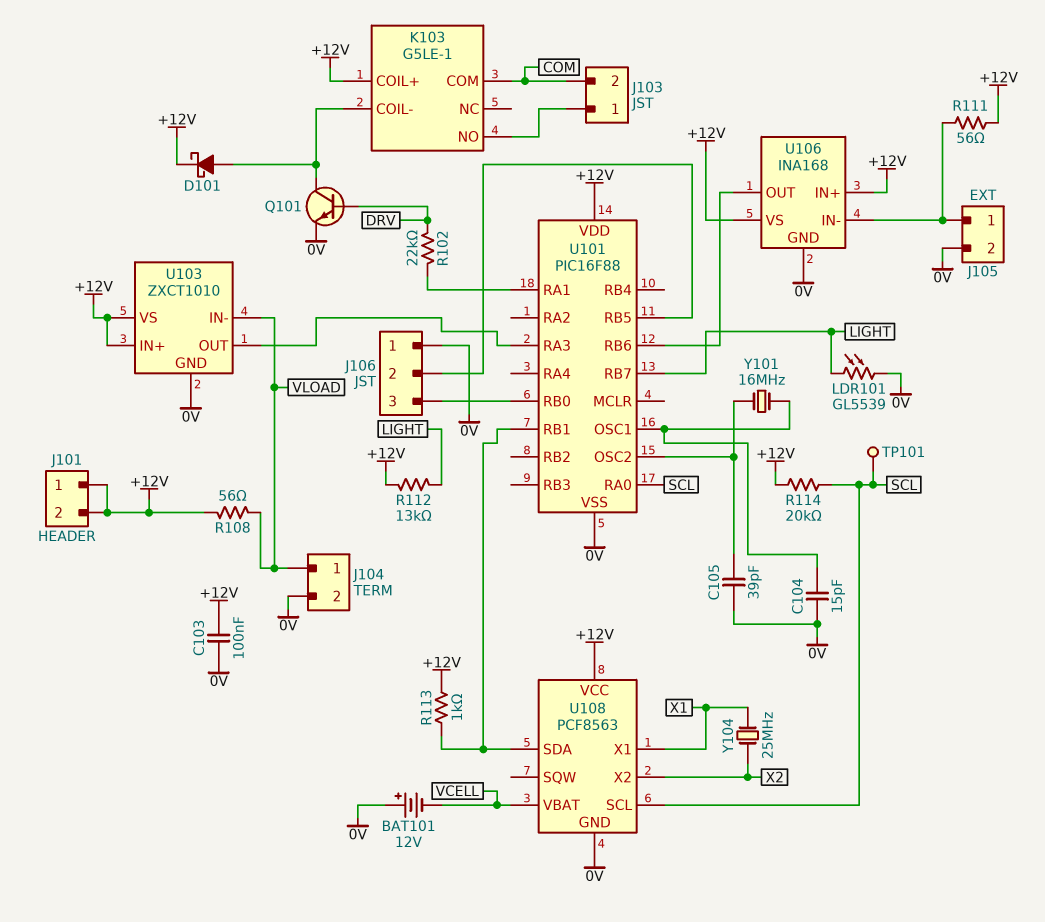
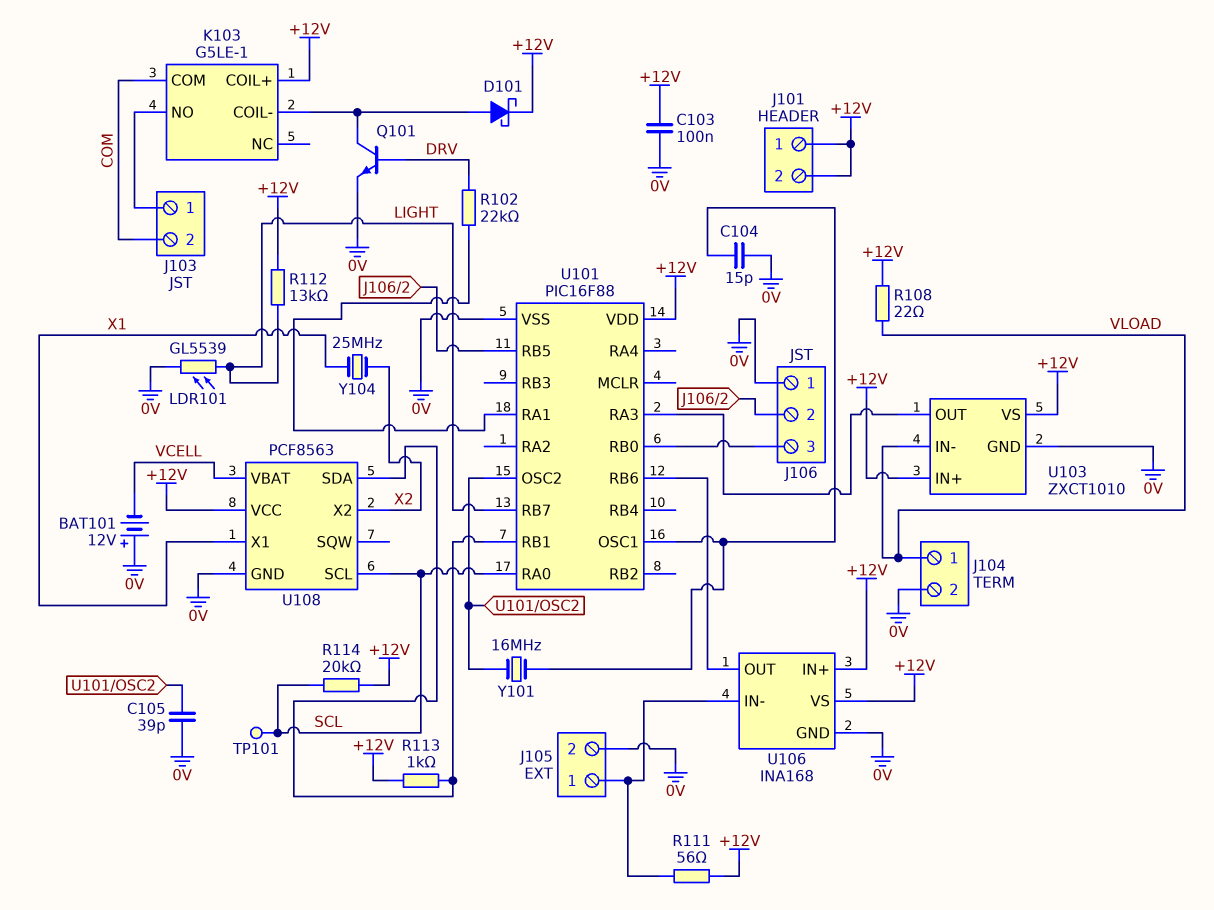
R108: 56 (+12V, VLOAD) -> 22 (+12V, VLOAD)

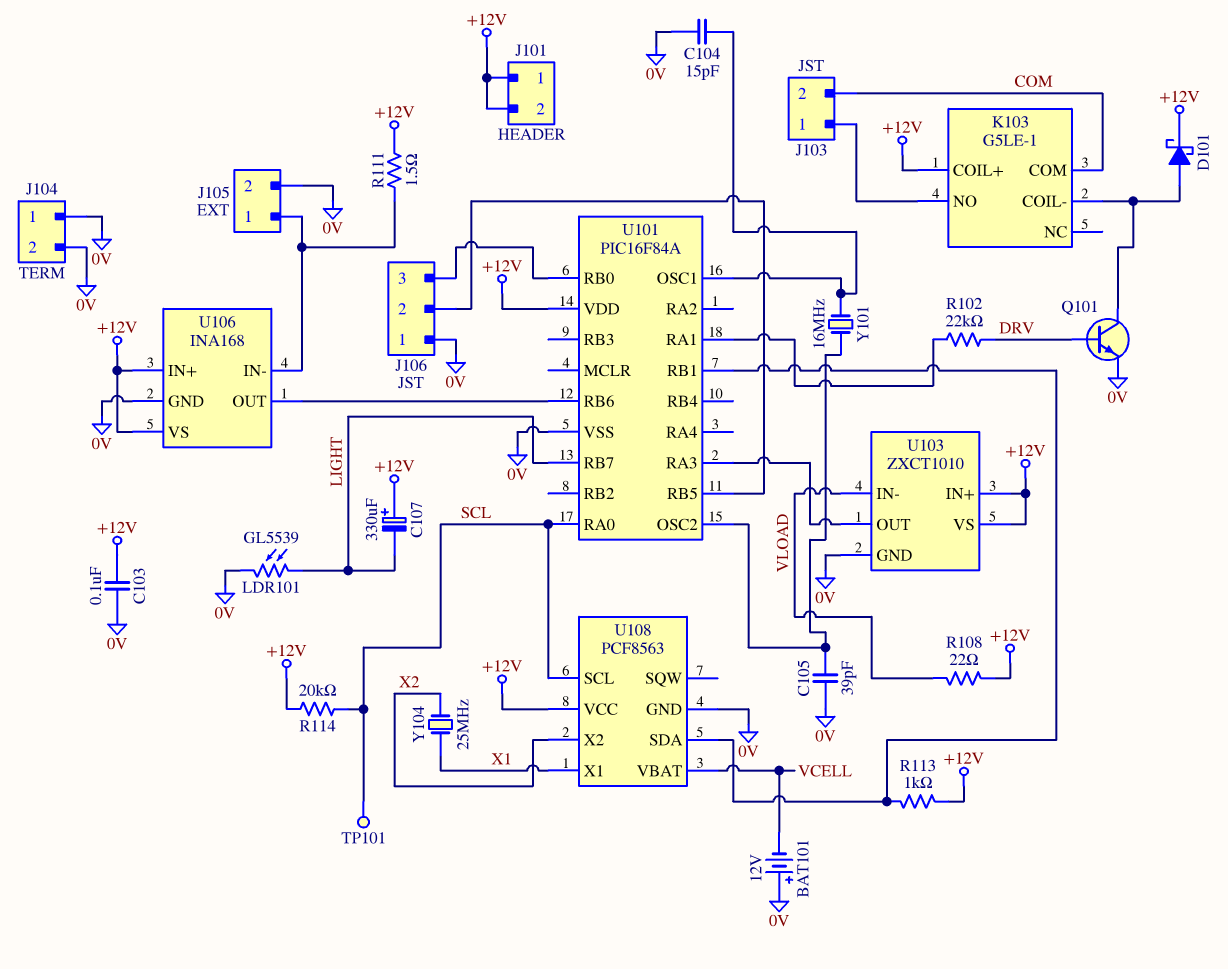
C107: none -> 330uF (plus +12V, minus LIGHT)
J104 pin 1: VLOAD -> 0V
R111: 56 (+12V, J105/1) -> 1.5 (+12V, J105/1)
R112: 13k (+12V, LIGHT) -> none
U101: PIC16F88 -> PIC16F84A

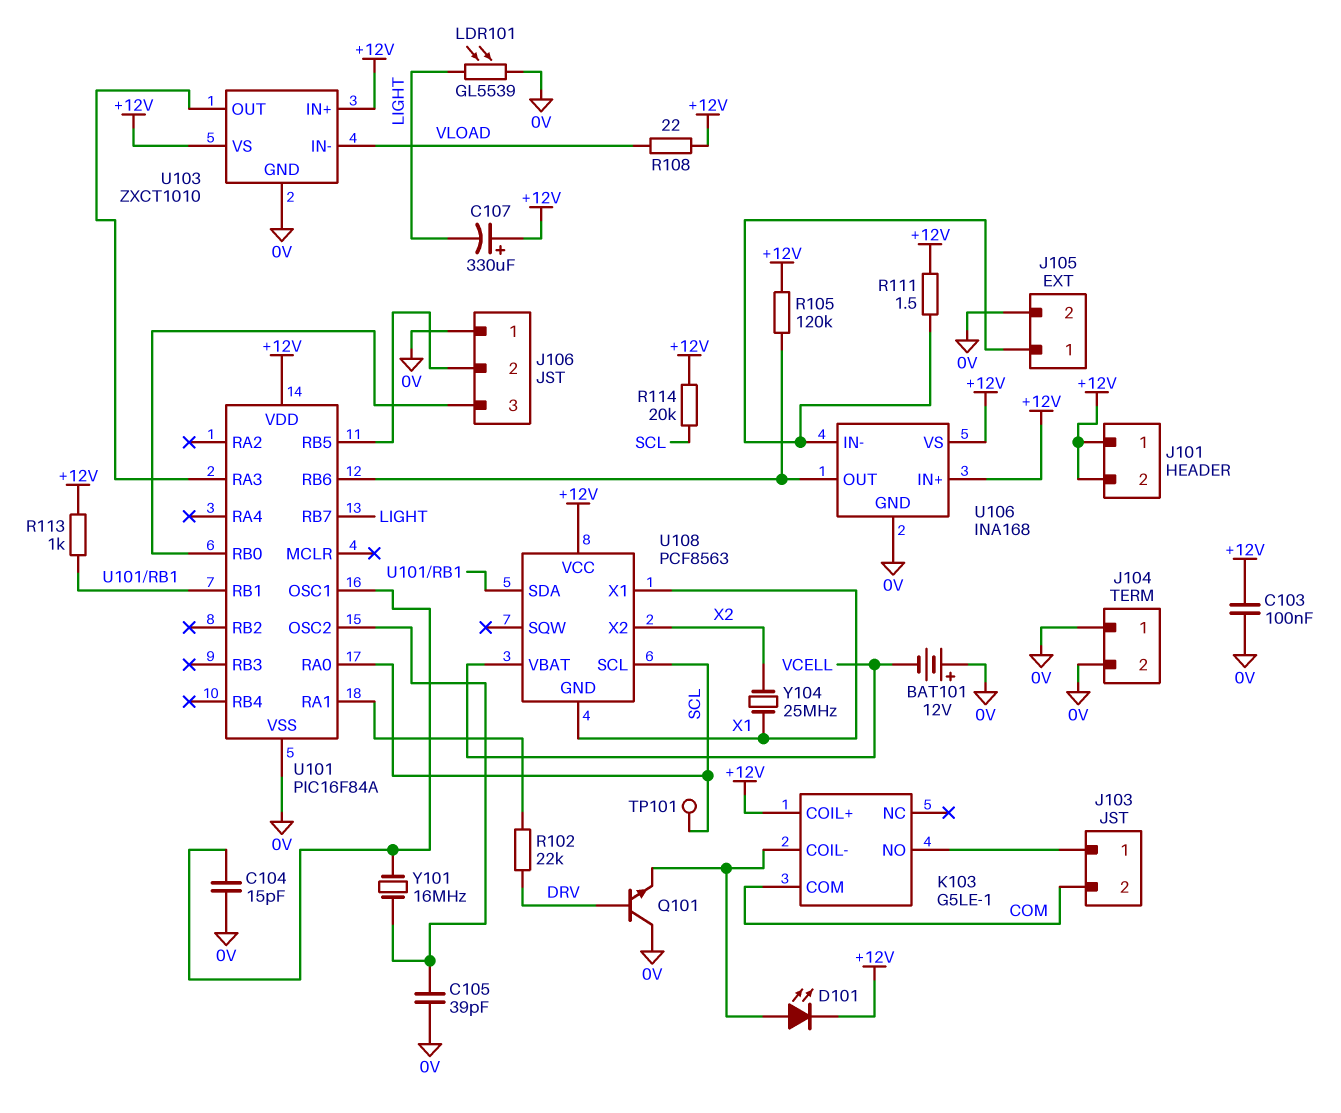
D101: schottky (A K103/COIL-, K +12V) -> LED (A K103/COIL-, K +12V)
Q101: NPN (B DRV, C K103/COIL-, E 0V) -> NPN (B DRV, C 0V, E K103/COIL-)
R105: none -> 120k (+12V, U101/RB6)
U108 pin GND: 0V -> X1

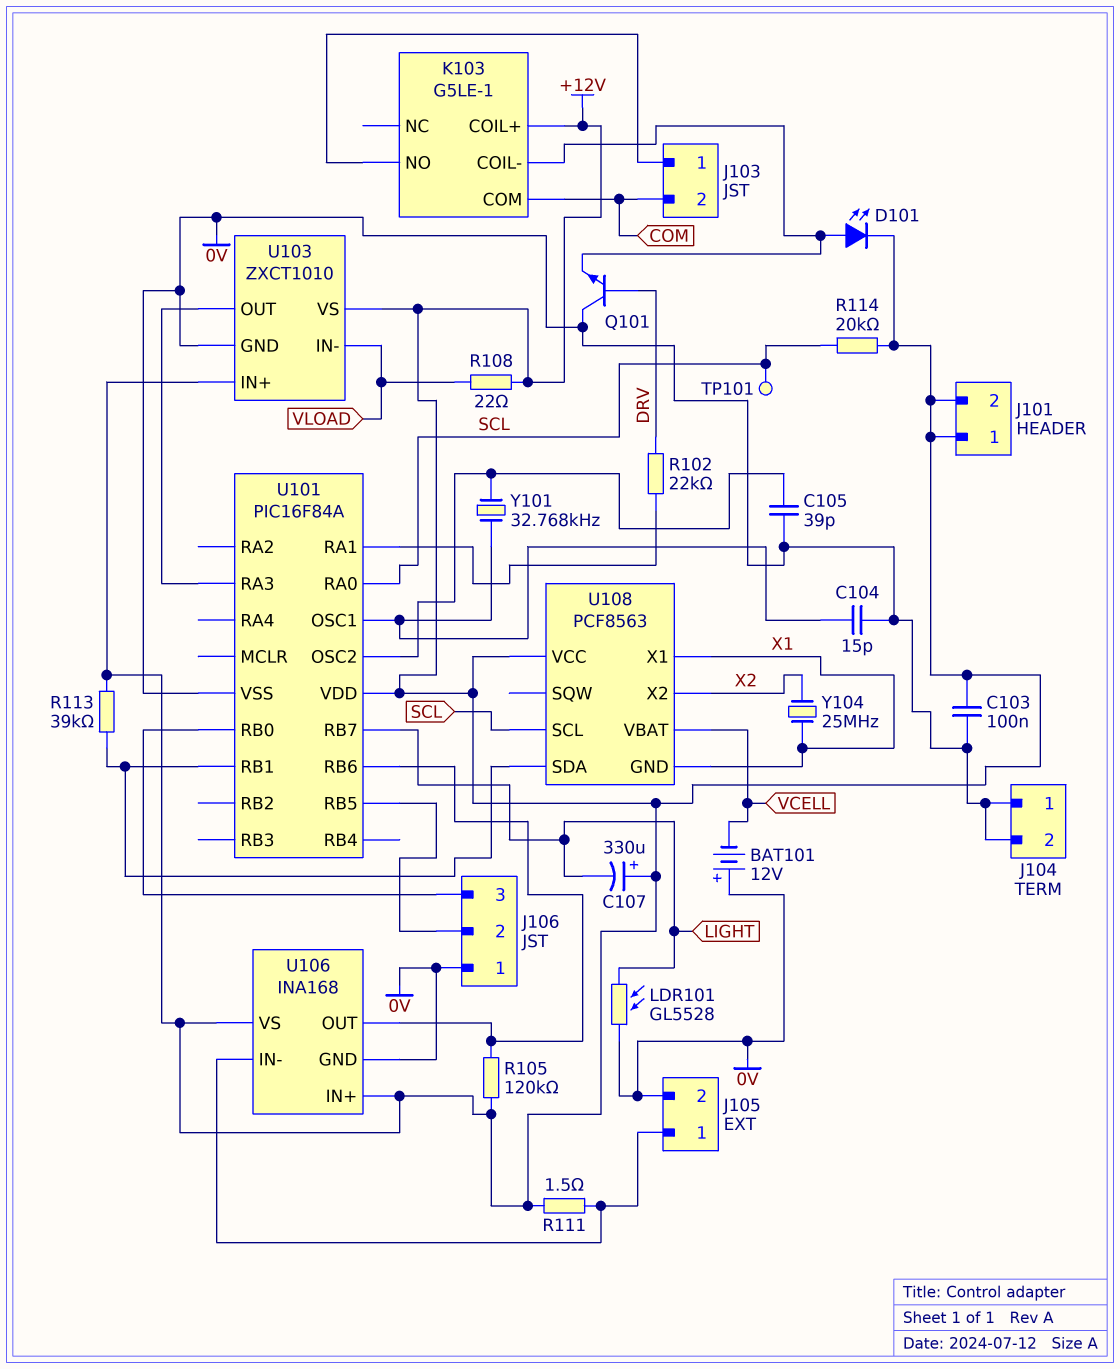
LDR101: GL5539 (0V, LIGHT) -> GL5528 (0V, LIGHT)
R113: 1k (+12V, U101/RB1) -> 39k (+12V, U101/RB1)
Y101: 16MHz (U101/OSC1, U101/OSC2) -> 32.768kHz (U101/OSC1, U101/OSC2)

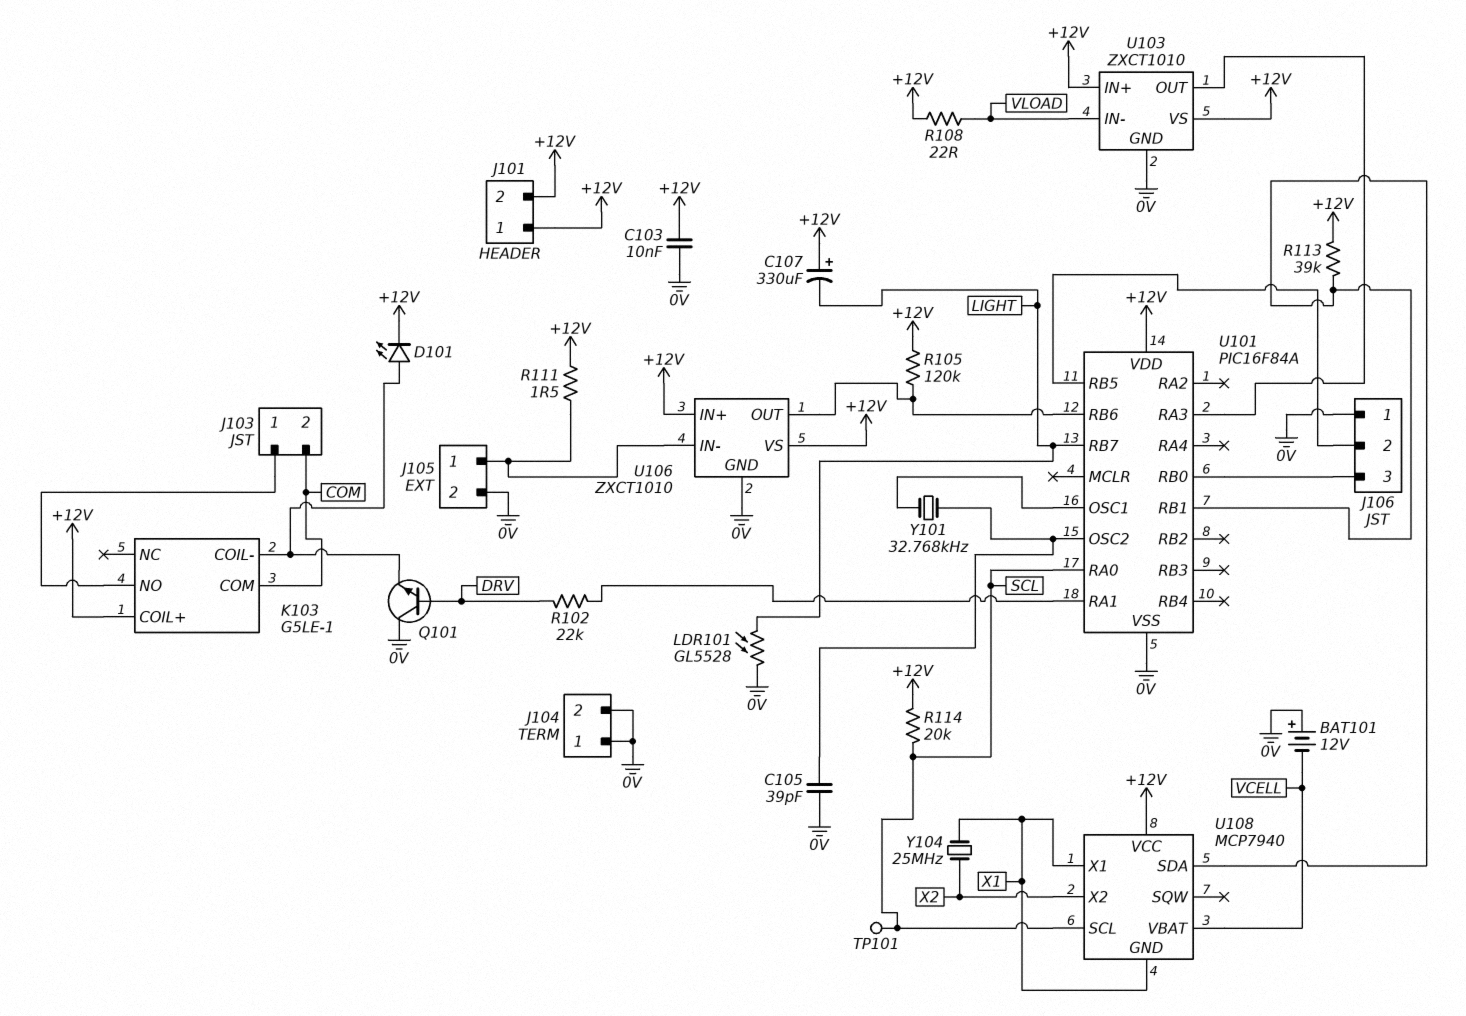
C103: 100nF (+12V, 0V) -> 10nF (+12V, 0V)
C104: 15pF (0V, U101/OSC1) -> none
U106: INA168 -> ZXCT1010
U108: PCF8563 -> MCP7940

